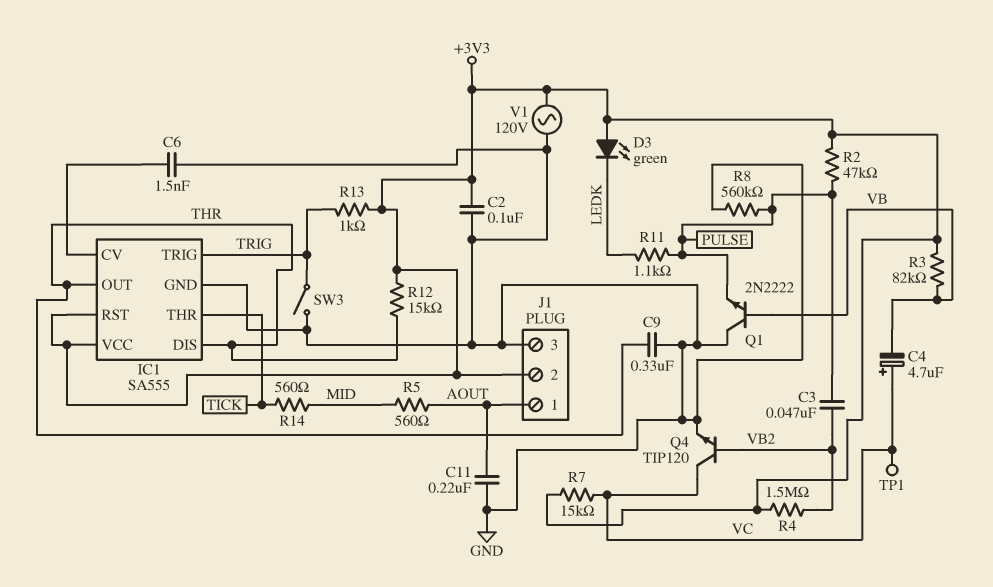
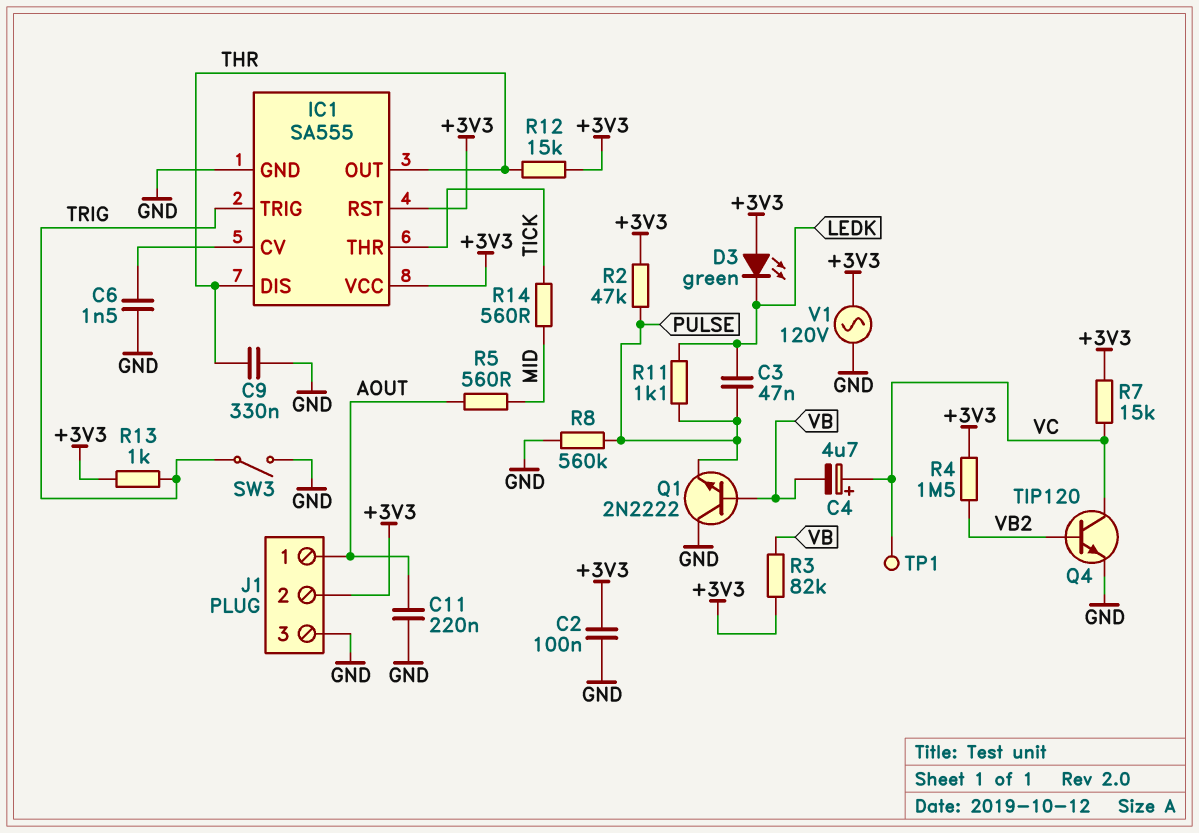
C3: 47nF (PULSE, VB2) -> 47nF (LEDK, PULSE)

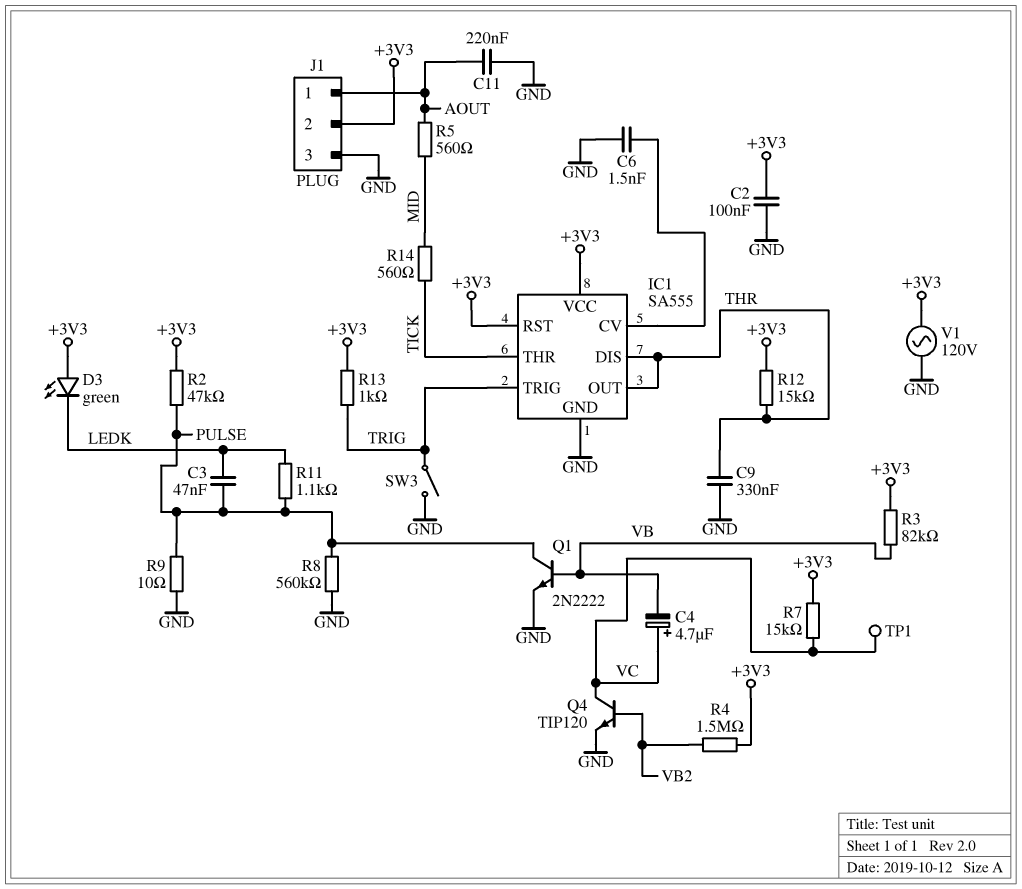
Q1: NPN 2N2222 (B VB, C GND, E PULSE) -> NPN 2N2222 (B VB, C PULSE, E GND)
R9: none -> 10 (GND, PULSE)

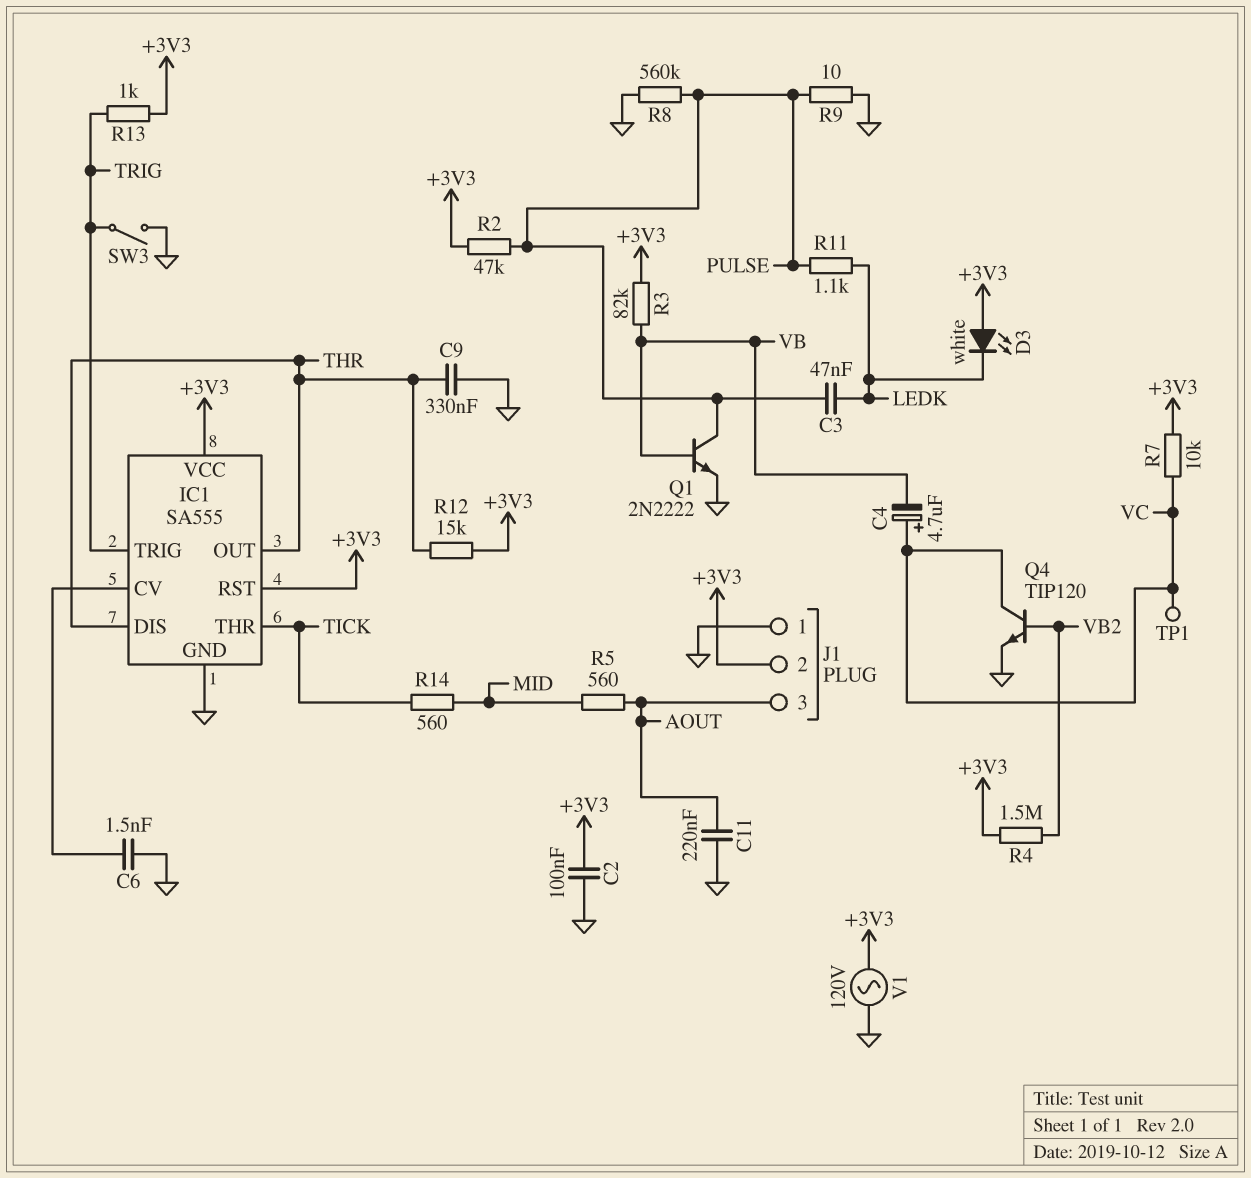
D3: LED green (A +3V3, K LEDK) -> LED white (A +3V3, K LEDK)
J1 pin 1: AOUT -> GND
J1 pin 3: GND -> AOUT
R7: 15k (+3V3, VC) -> 10k (+3V3, VC)

